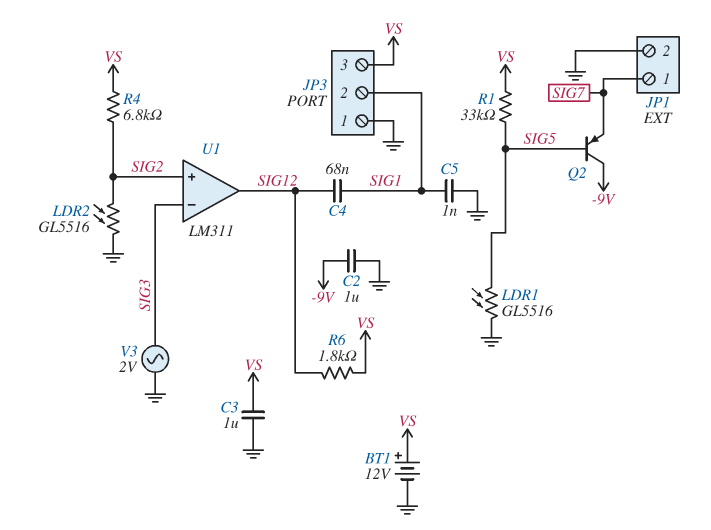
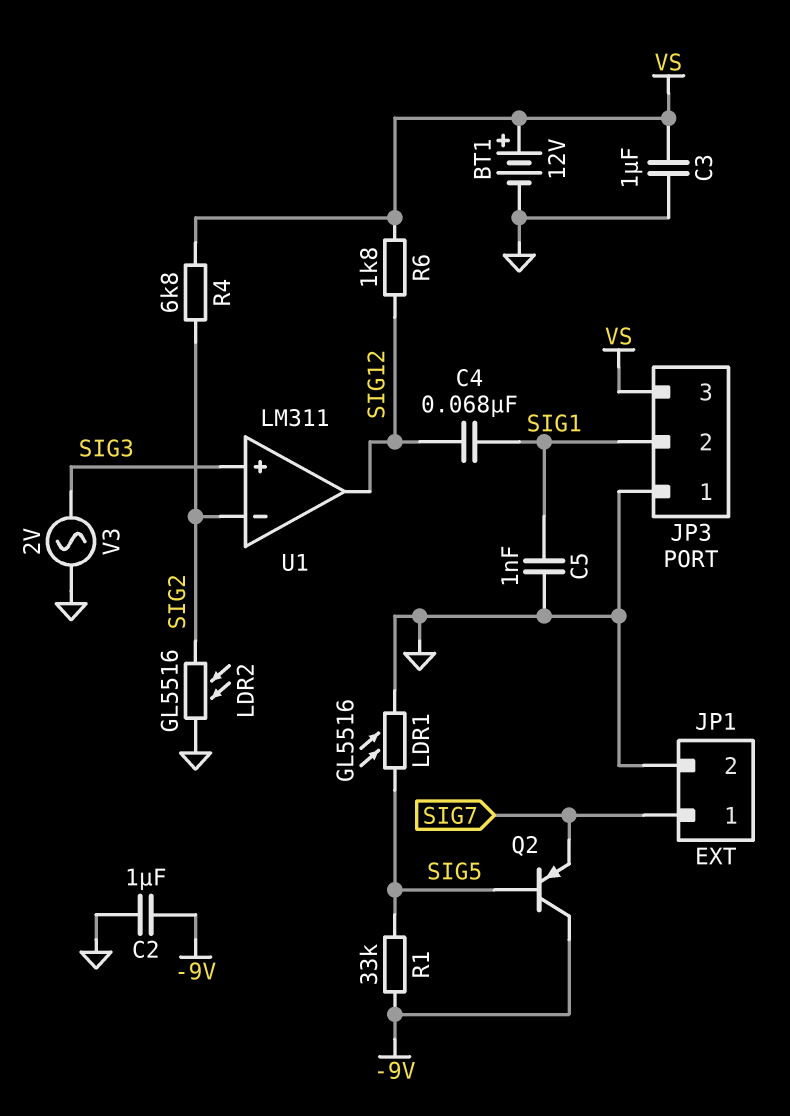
R1: 33k (SIG5, VS) -> 33k (-9V, SIG5)
U1 pin in+: SIG2 -> SIG3
U1 pin in-: SIG3 -> SIG2

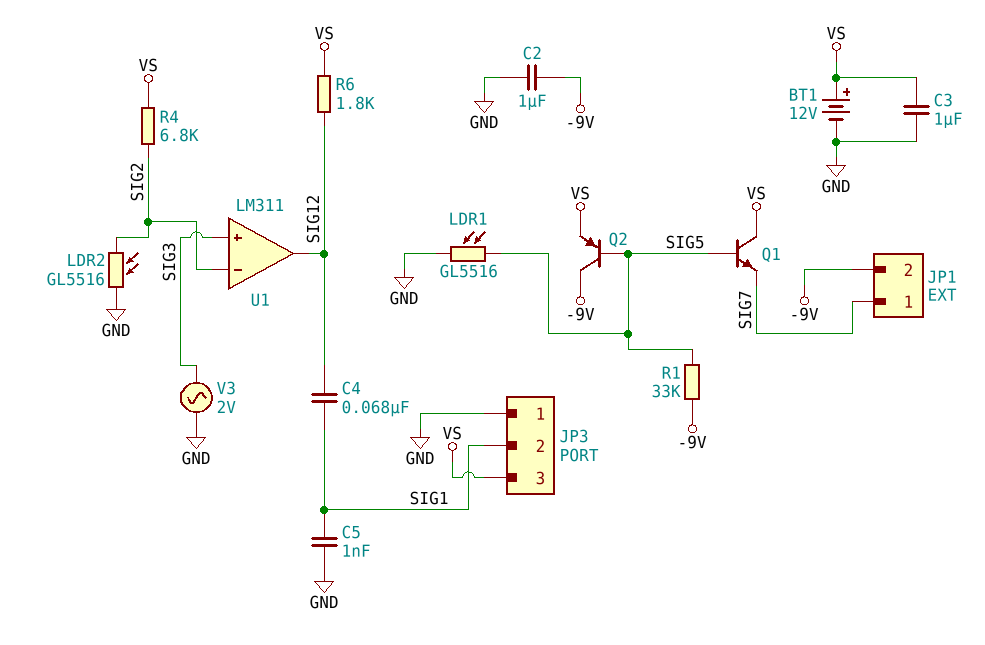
JP1 pin 2: GND -> -9V
Q1: none -> NPN (B SIG5, C VS, E SIG7)
Q2: PNP (B SIG5, C -9V, E SIG7) -> PNP (B SIG5, C -9V, E VS)

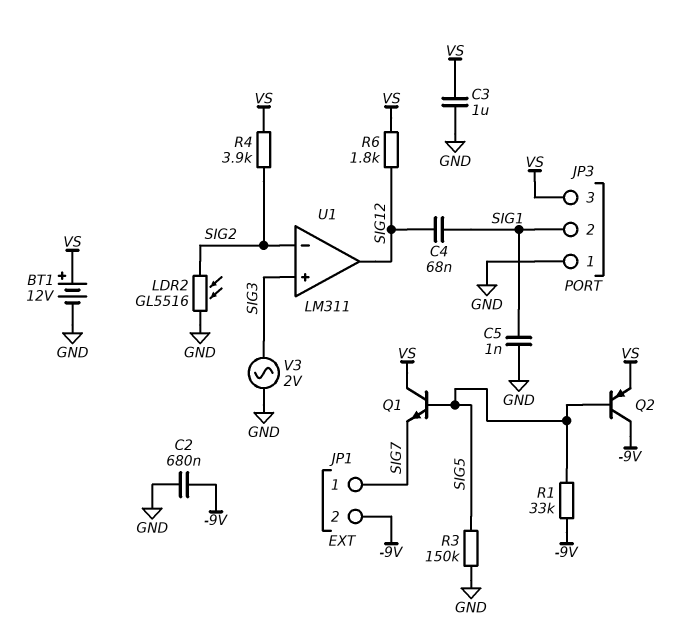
C2: 1uF (-9V, GND) -> 680nF (-9V, GND)
LDR1: GL5516 (GND, SIG5) -> none
R3: none -> 150k (GND, SIG5)
R4: 6.8k (SIG2, VS) -> 3.9k (SIG2, VS)

